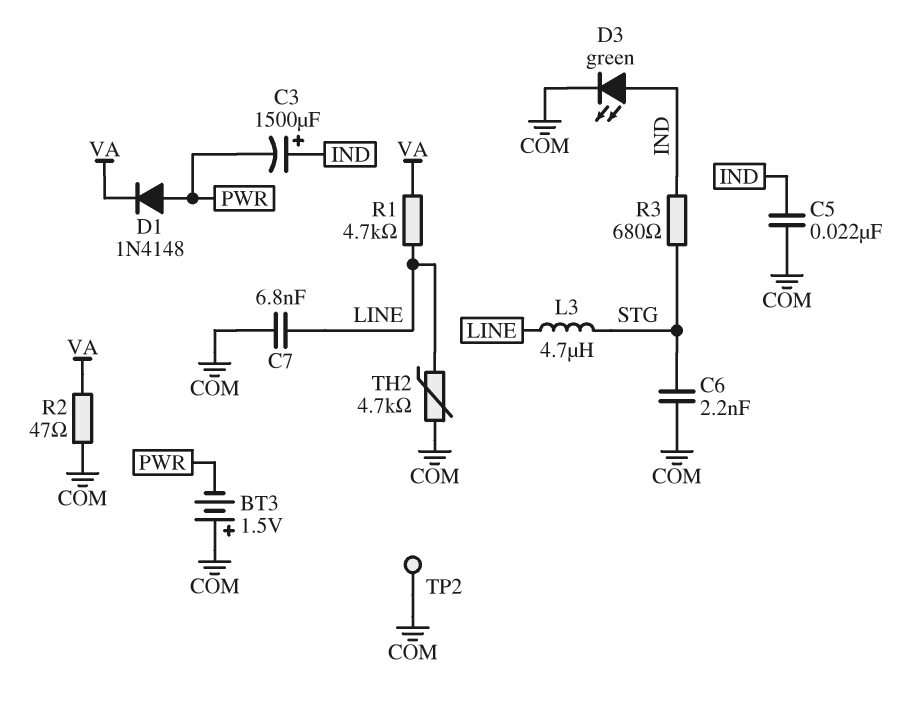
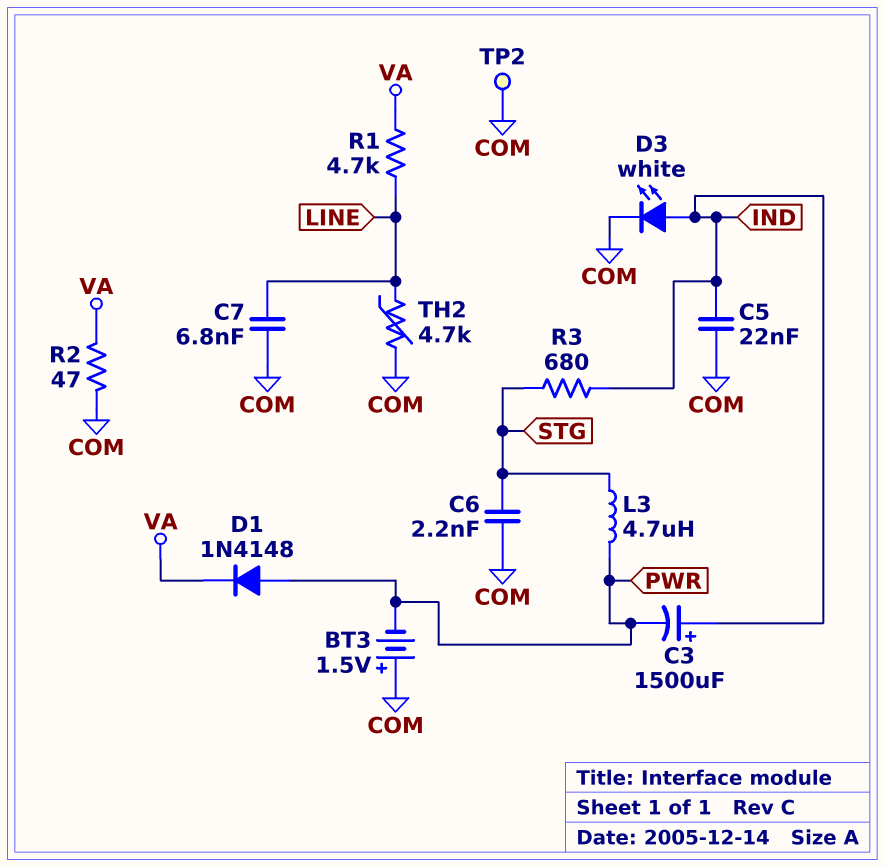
D3: LED green (A IND, K COM) -> LED white (A IND, K COM)
L3: 4.7uH (LINE, STG) -> 4.7uH (PWR, STG)

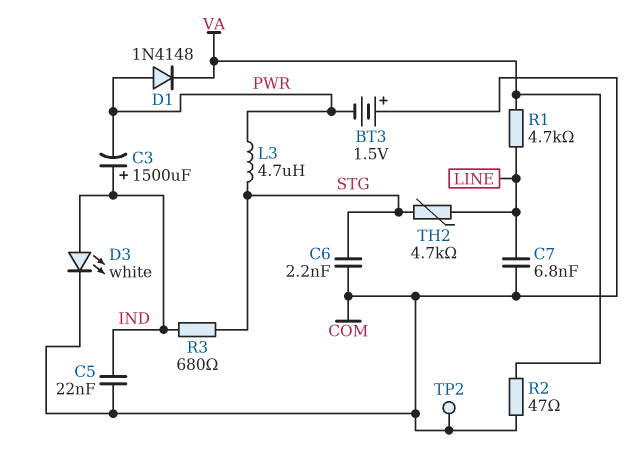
TH2: 4.7k (COM, LINE) -> 4.7k (LINE, STG)

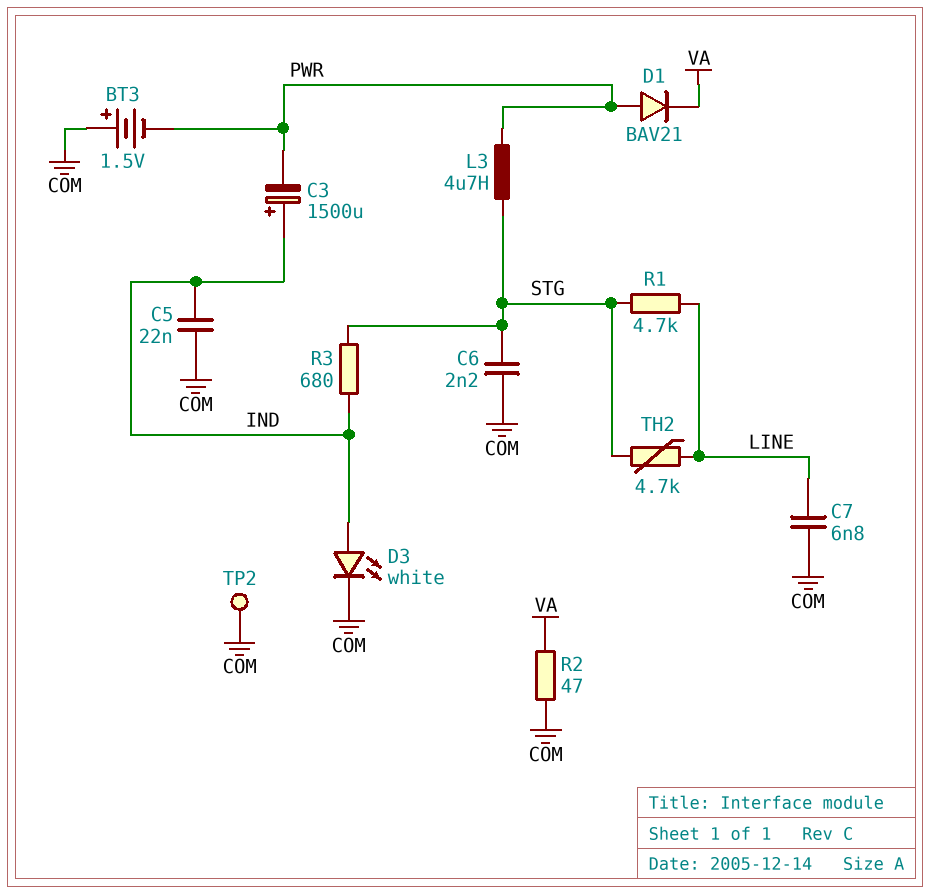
D1: diode 1N4148 (A PWR, K VA) -> diode BAV21 (A PWR, K VA)
R1: 4.7k (LINE, VA) -> 4.7k (LINE, STG)

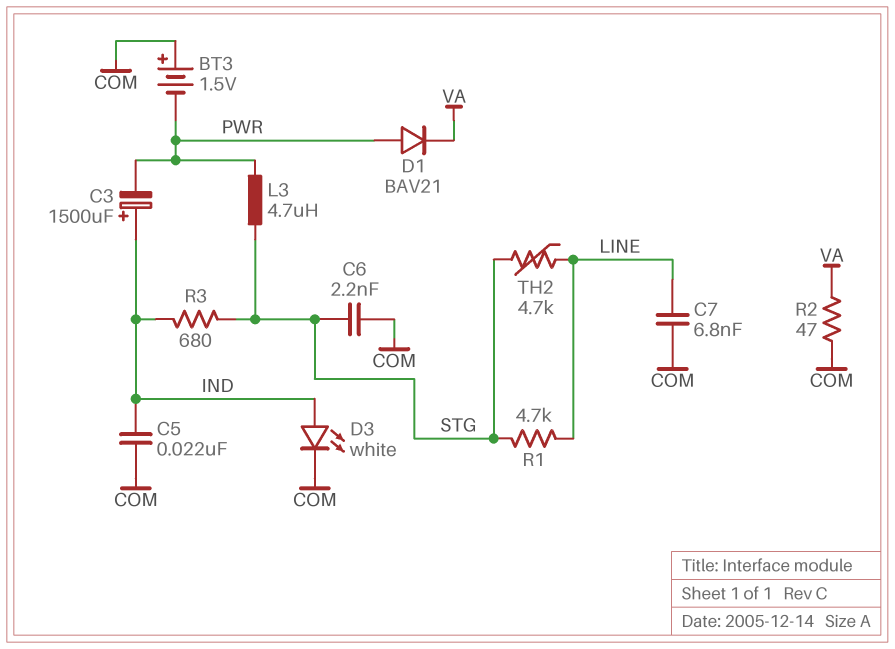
TP2: test point (COM) -> none

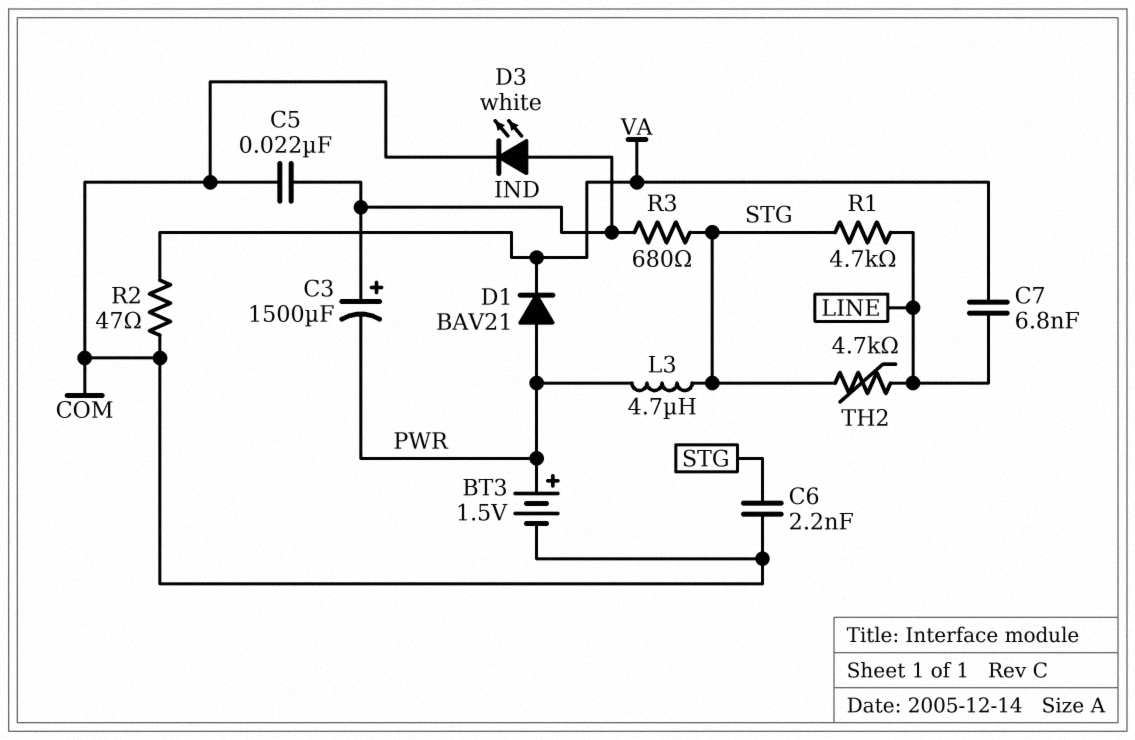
BT3: 1.5V (plus COM, minus PWR) -> 1.5V (plus PWR, minus COM)
C7: 6.8nF (COM, LINE) -> 6.8nF (LINE, VA)

